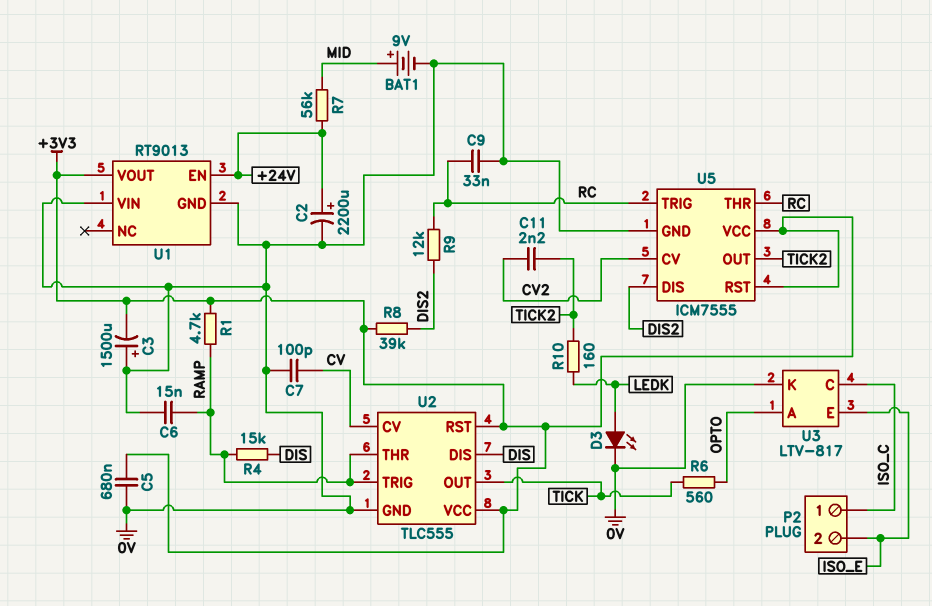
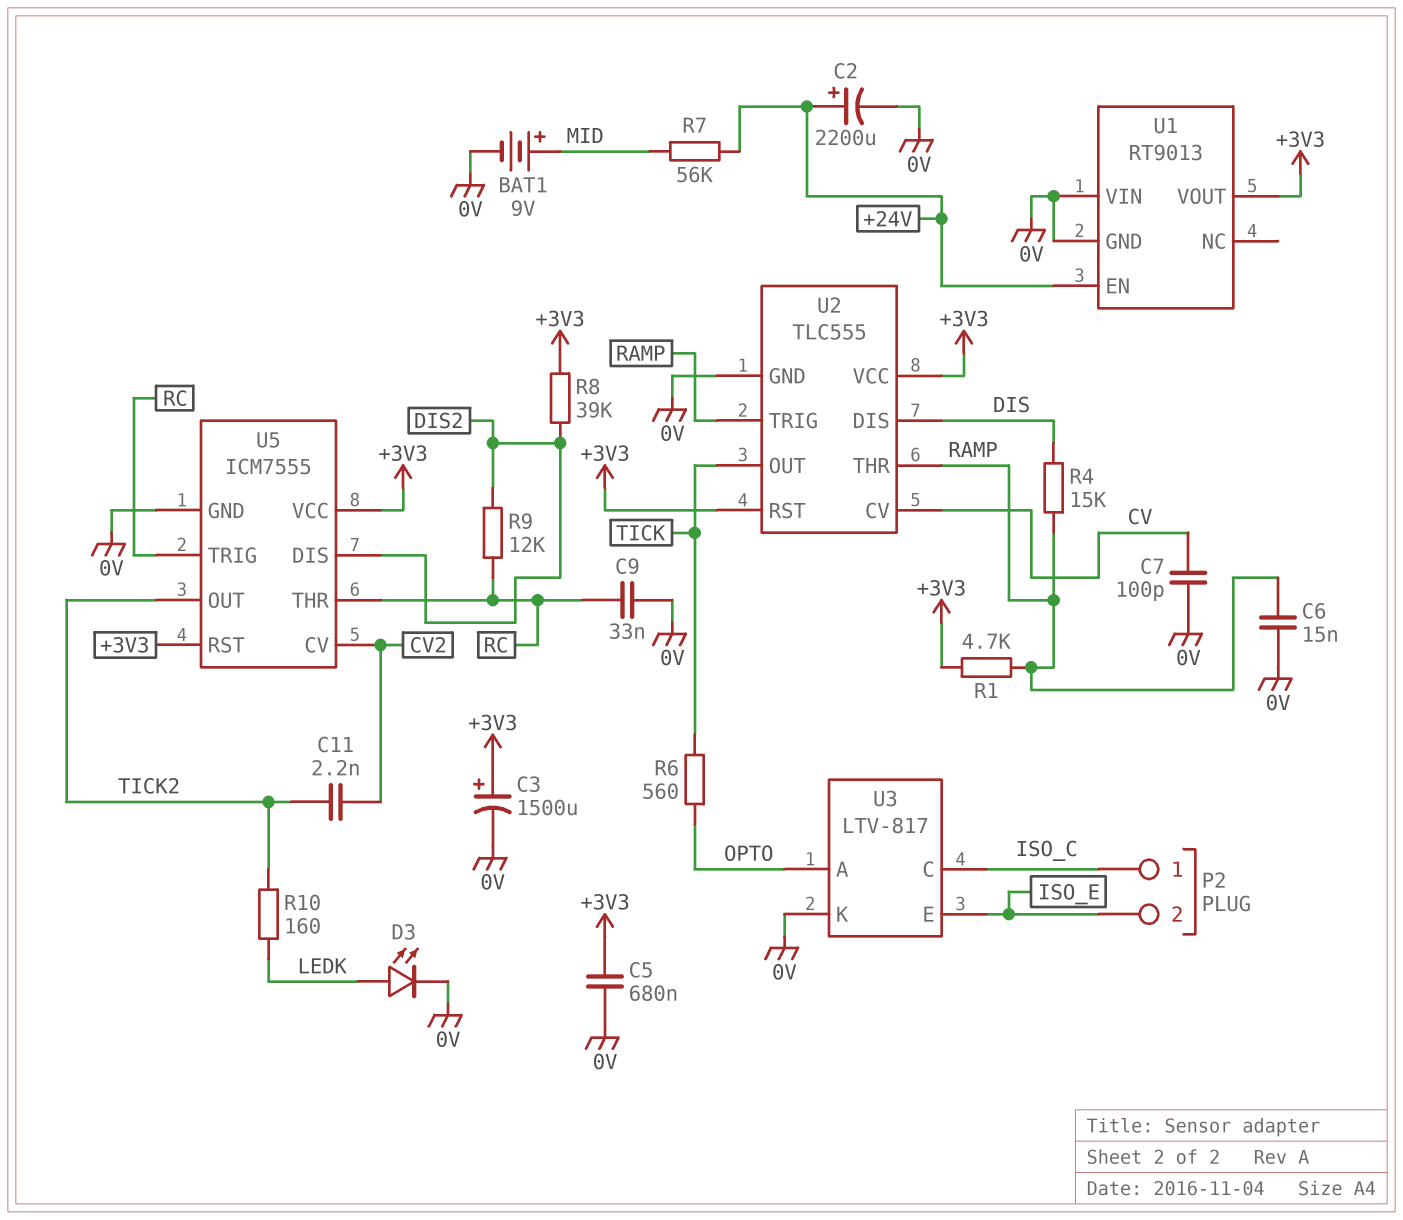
C3: 1500uF (plus 0V, minus +3V3) -> 1500uF (plus +3V3, minus 0V)

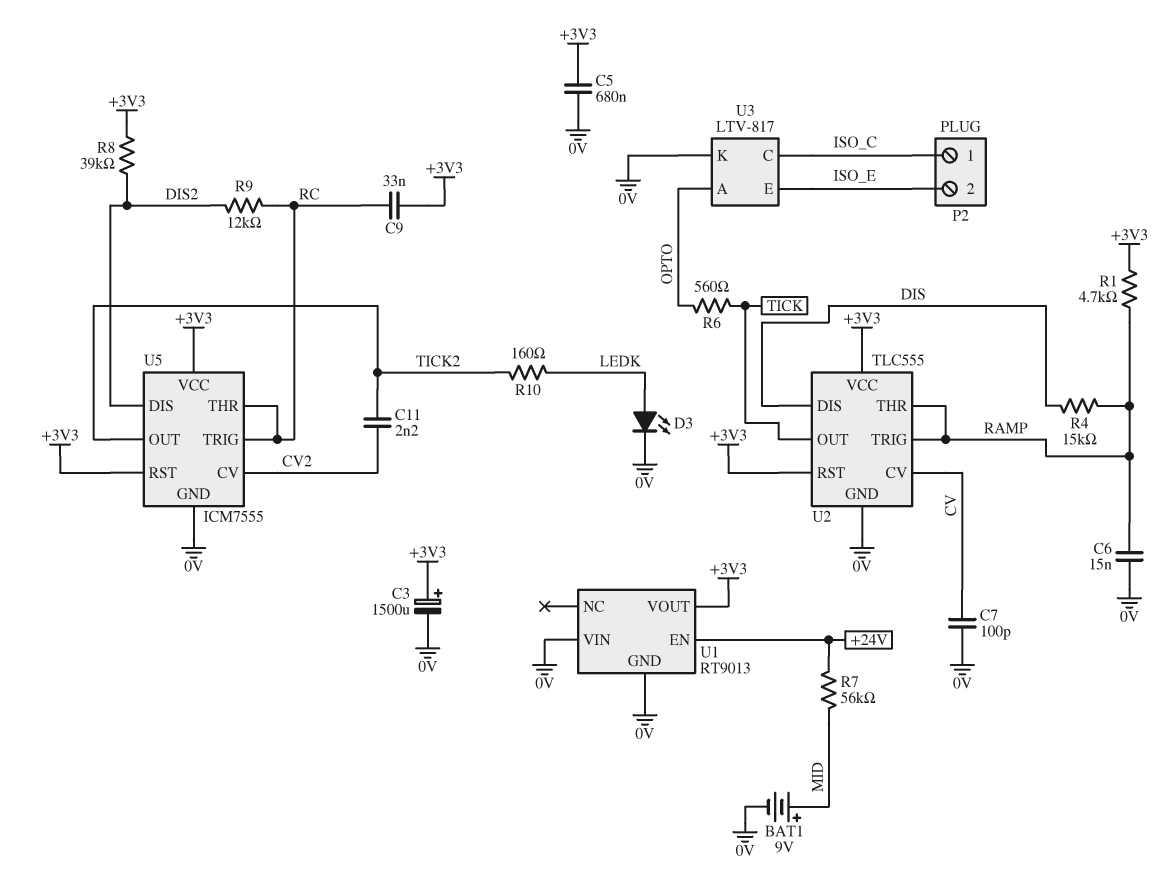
C2: 2200uF (plus +24V, minus 0V) -> none
C9: 33nF (0V, RC) -> 33nF (+3V3, RC)

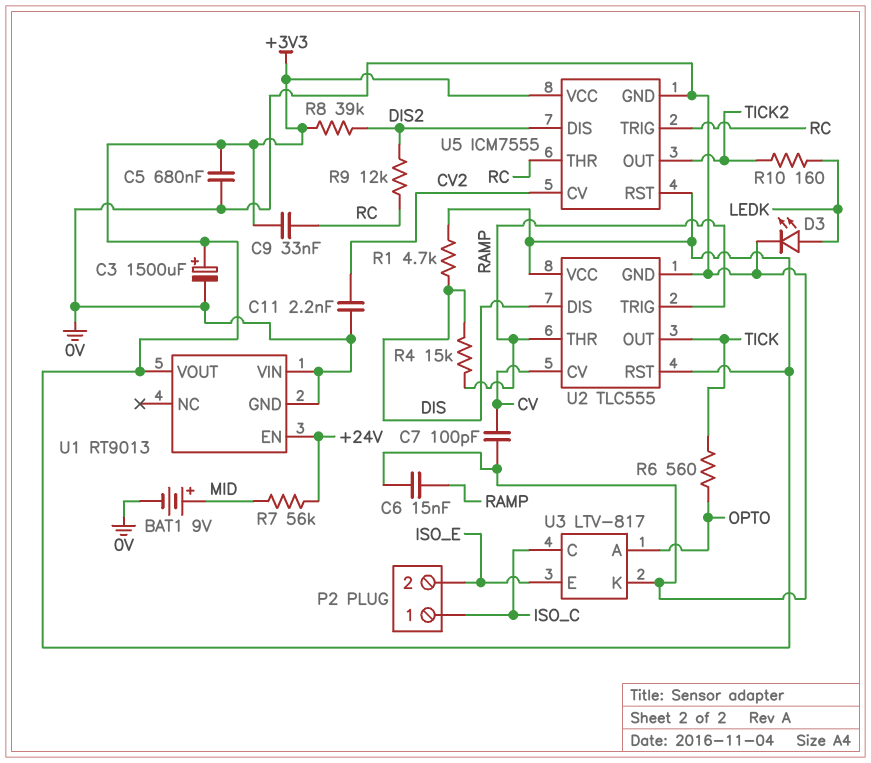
C11: 2.2nF (CV2, TICK2) -> 2.2nF (0V, CV2)
R1: 4.7k (+3V3, RAMP) -> 4.7k (+3V3, DIS)

